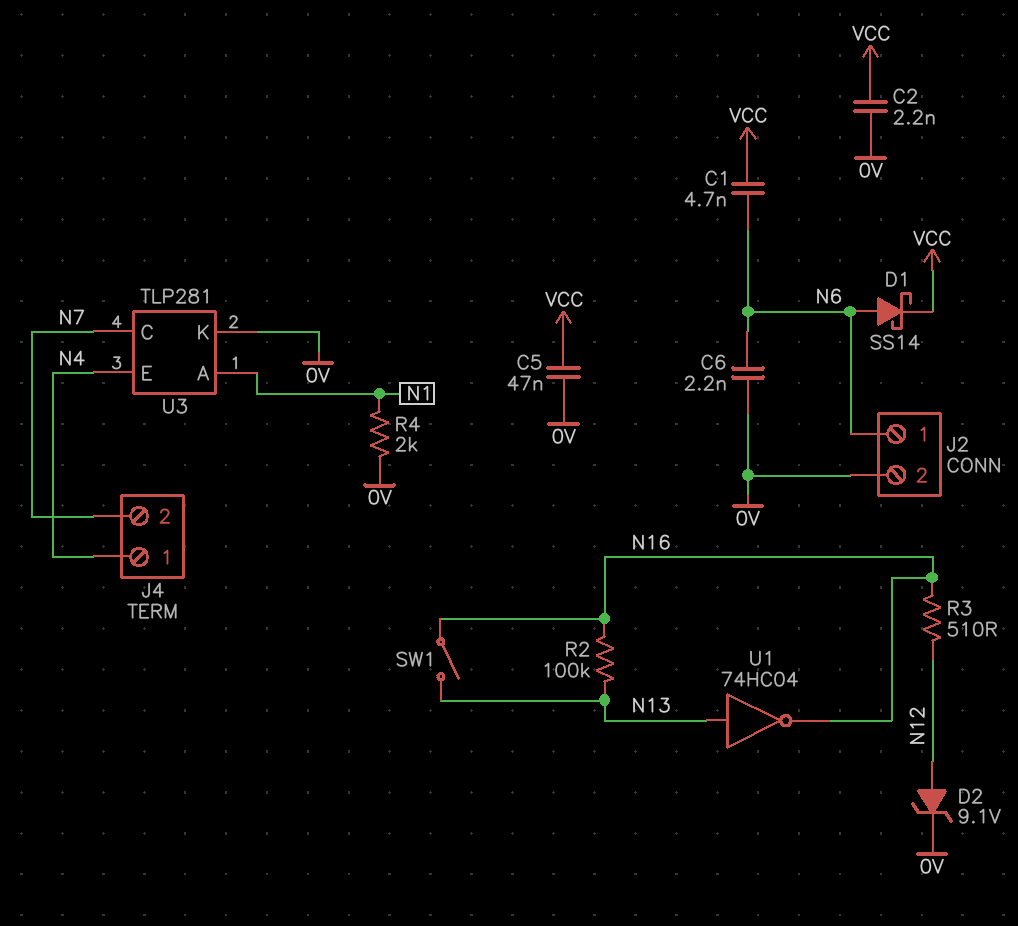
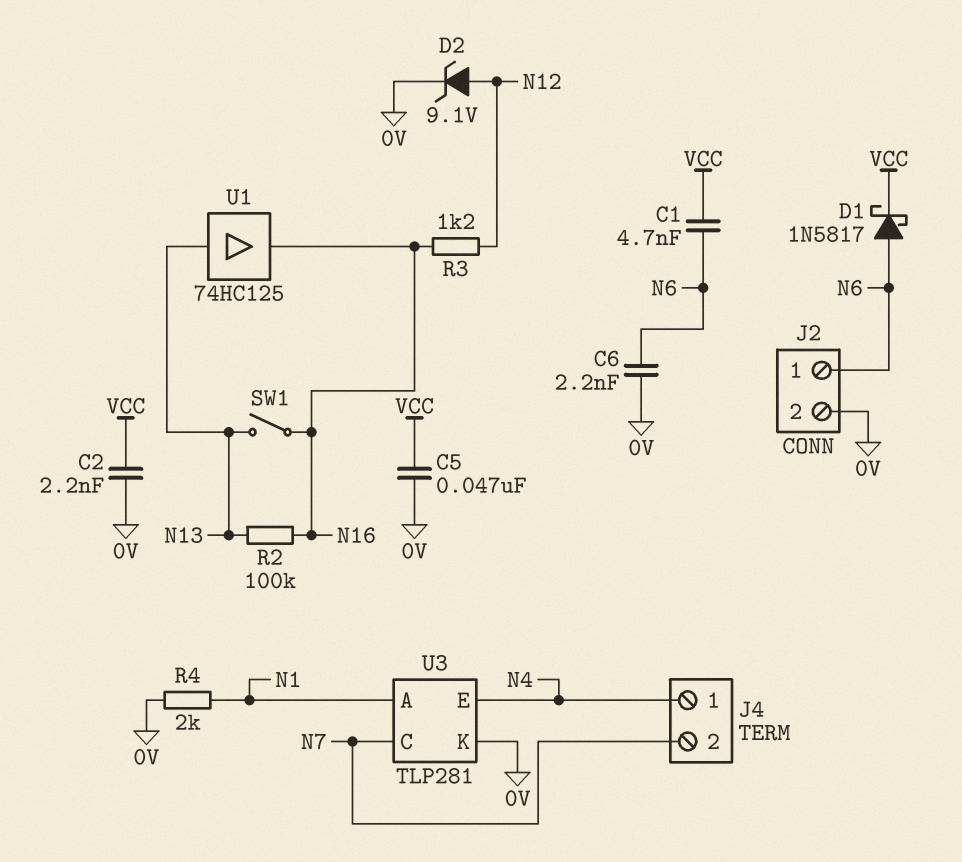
D1: schottky SS14 (A N6, K VCC) -> schottky 1N5817 (A N6, K VCC)
R3: 510 (N12, N16) -> 1.2k (N12, N16)
U1: NOT 74HC04 (in N13, out N16) -> buffer 74HC125 (in N13, out N16)

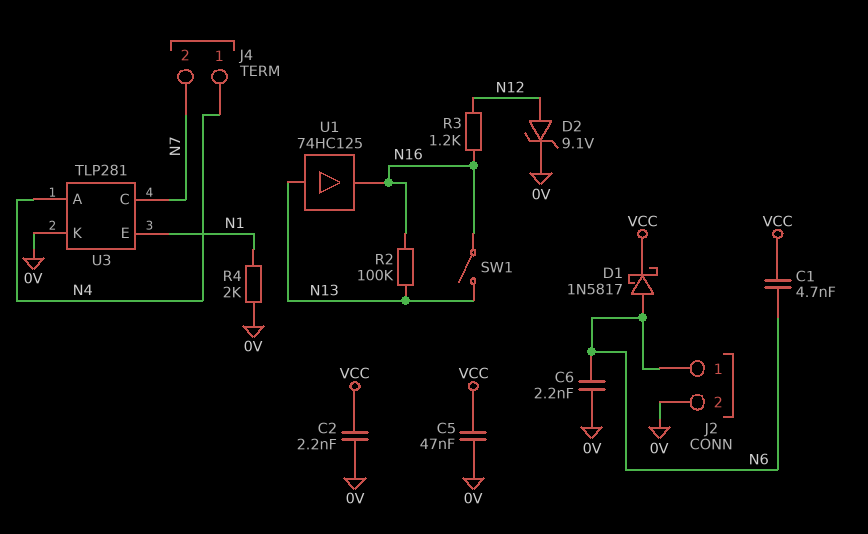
U3 pin A: N1 -> N4
U3 pin E: N4 -> N1

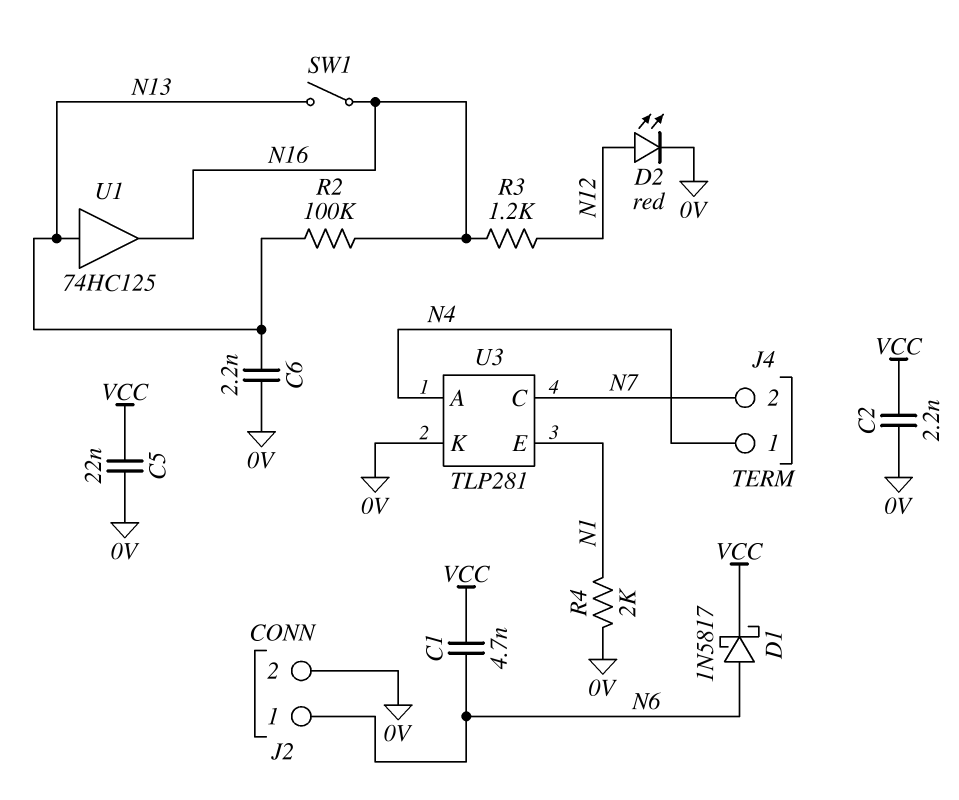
C5: 47nF (0V, VCC) -> 22nF (0V, VCC)
C6: 2.2nF (0V, N6) -> 2.2nF (0V, N13)
D2: zener 9.1V (A N12, K 0V) -> LED red (A N12, K 0V)

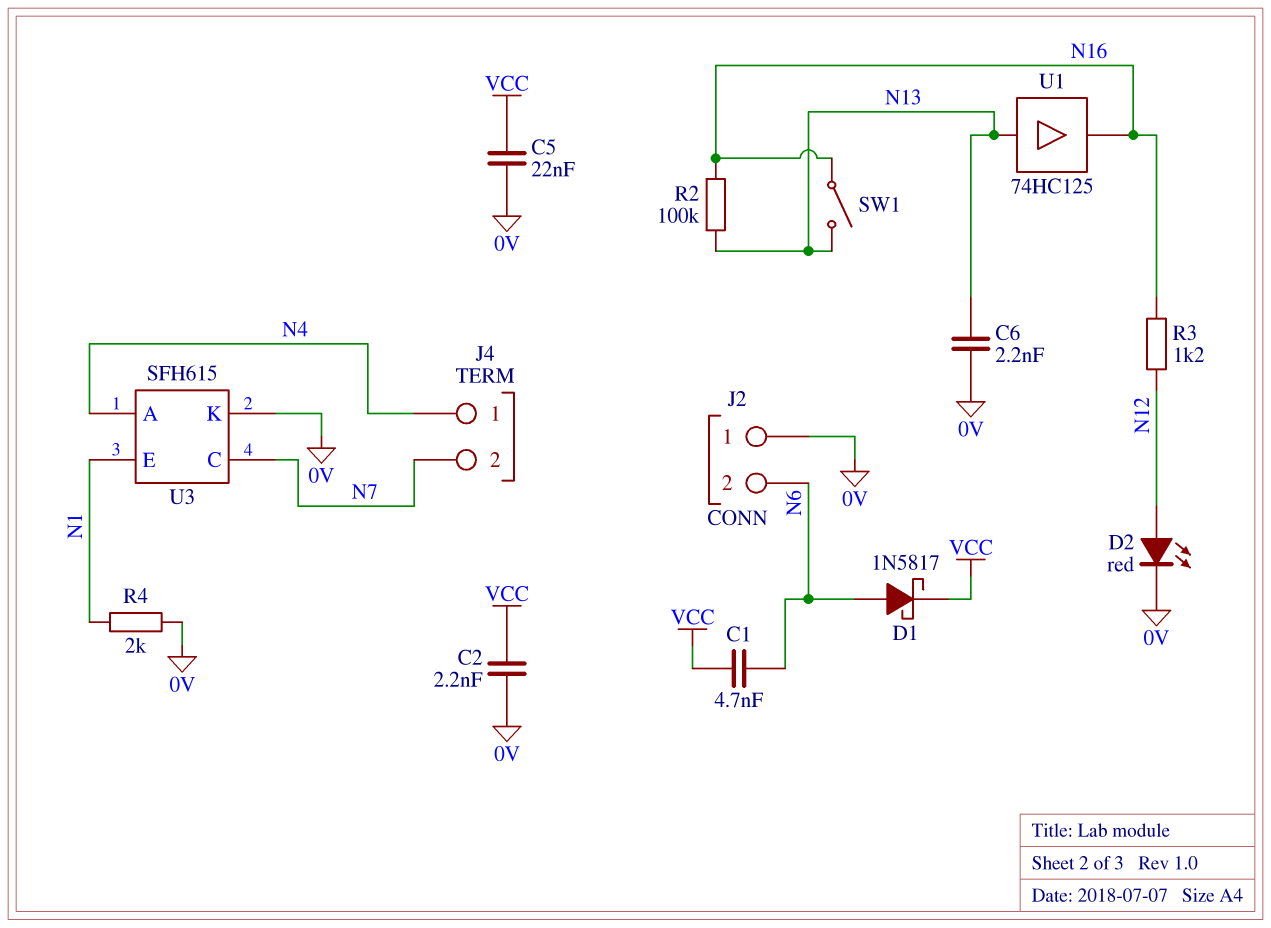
J2 pin 1: N6 -> 0V
J2 pin 2: 0V -> N6
U3: TLP281 -> SFH615

